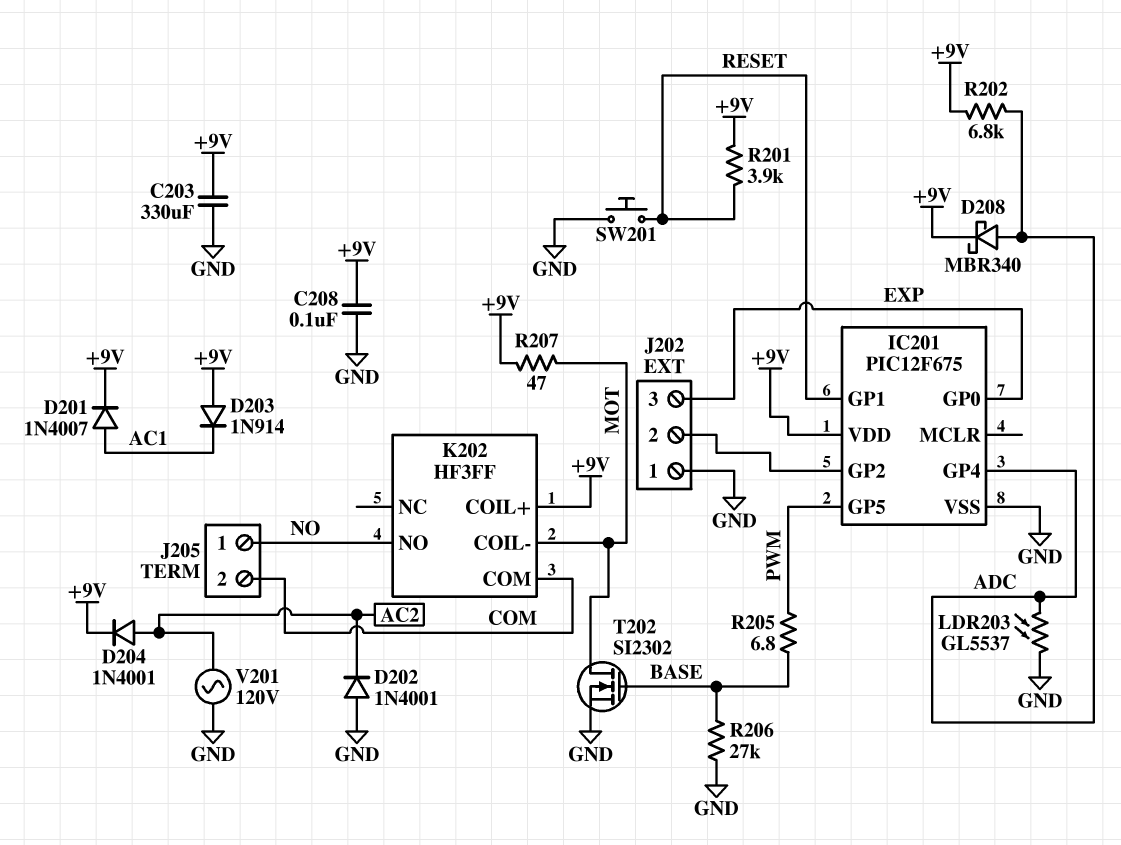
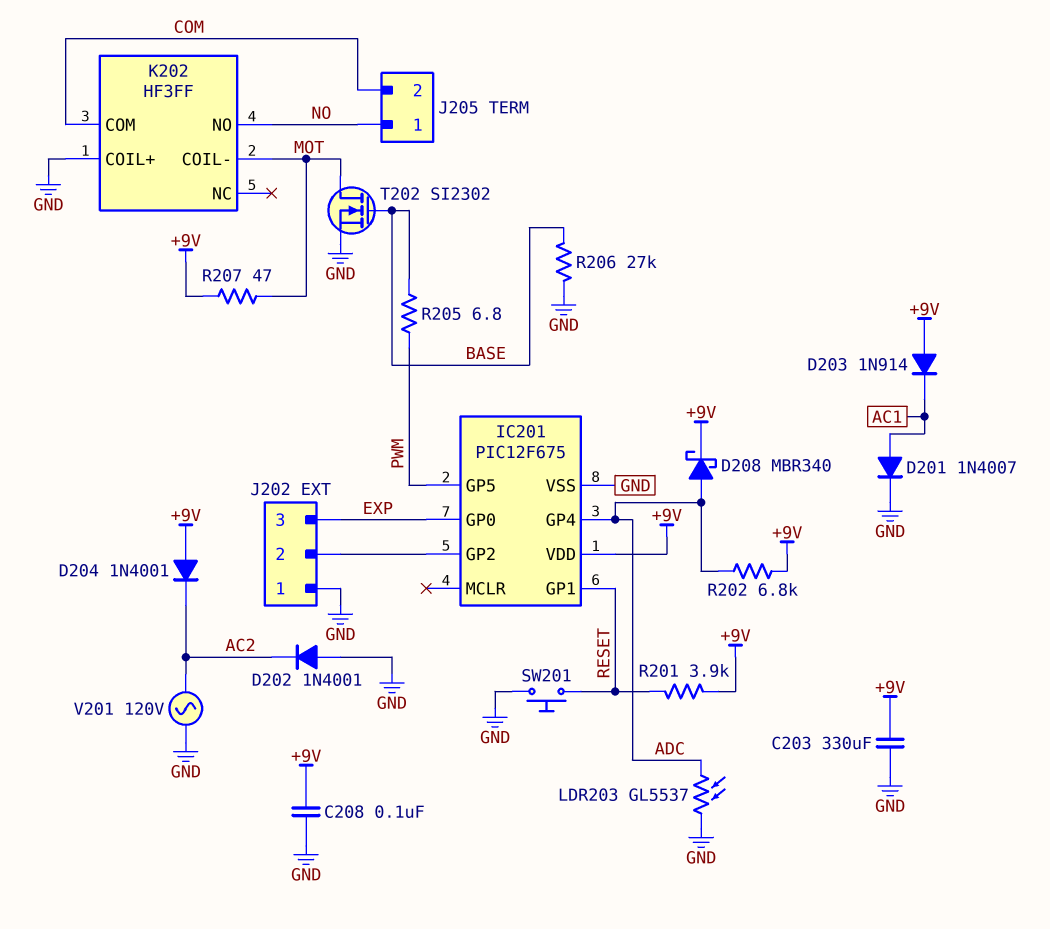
D201: diode 1N4007 (A AC1, K +9V) -> diode 1N4007 (A AC1, K GND)
D204: diode 1N4001 (A AC2, K +9V) -> diode 1N4001 (A +9V, K AC2)
K202 pin COIL+: +9V -> GND

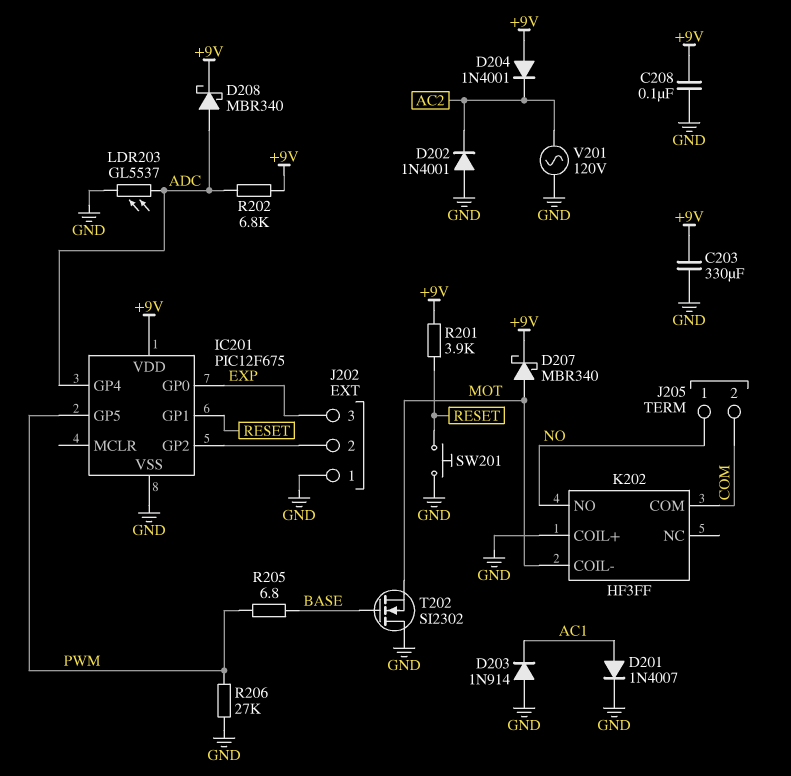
D203: diode 1N914 (A +9V, K AC1) -> diode 1N914 (A GND, K AC1)
D207: none -> schottky MBR340 (A MOT, K +9V)
R206: 27k (BASE, GND) -> 27k (GND, PWM)
R207: 47 (+9V, MOT) -> none
T202: NMOS SI2302 (G BASE, D MOT, S GND) -> NMOS SI2302 (G BASE, D GND, S MOT)

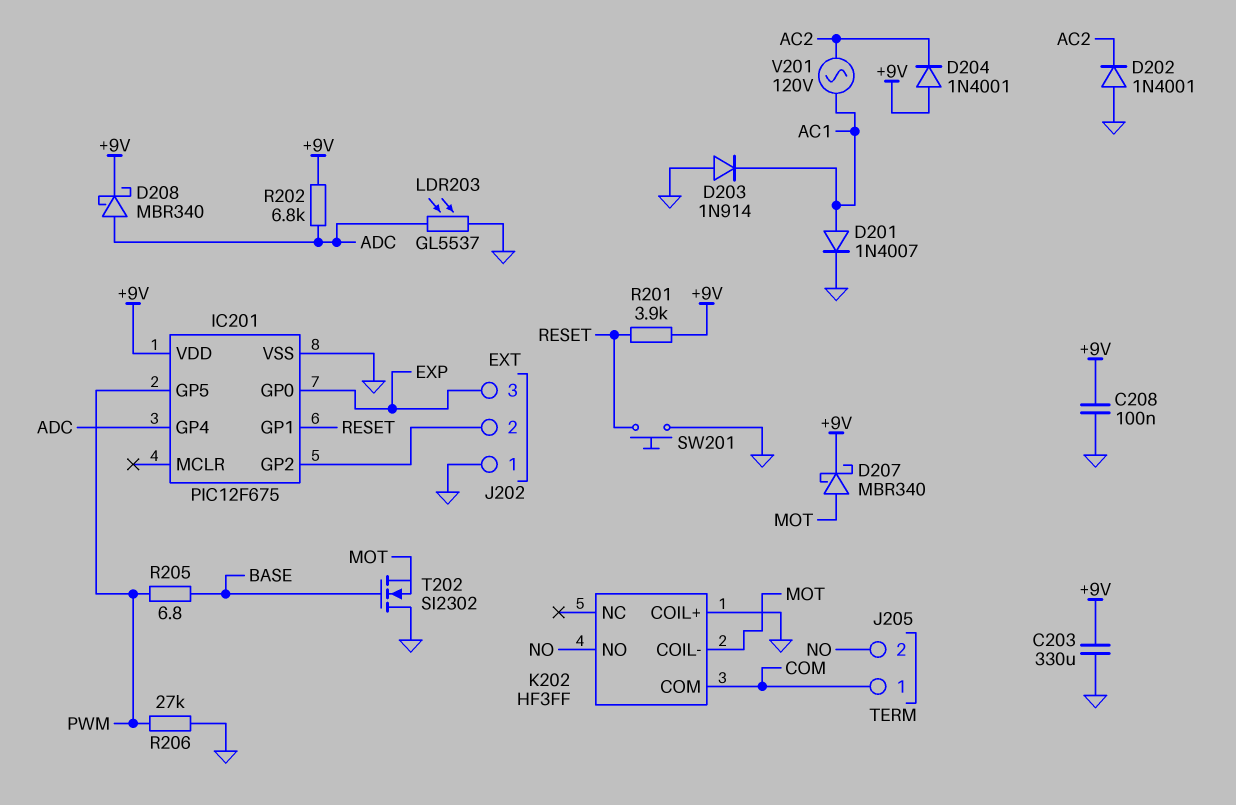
J205 pin 1: NO -> COM
J205 pin 2: COM -> NO
V201: AC 120V (AC2, GND) -> AC 120V (AC1, AC2)

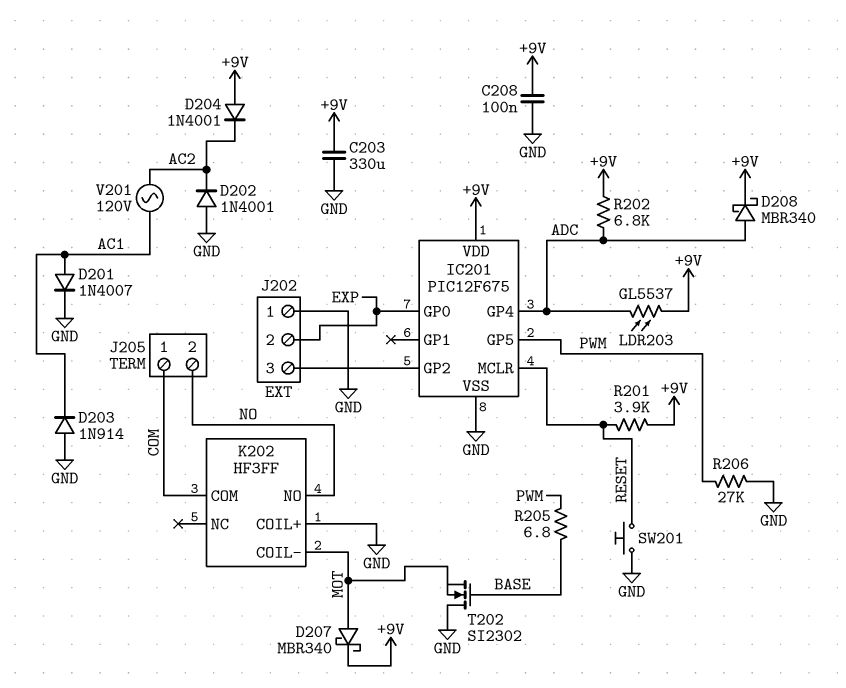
IC201 pin GP1: RESET -> none
IC201 pin MCLR: none -> RESET
J202 pin 2: IC201/GP2 -> EXP
J202 pin 3: EXP -> IC201/GP2
LDR203: GL5537 (ADC, GND) -> GL5537 (+9V, ADC)

